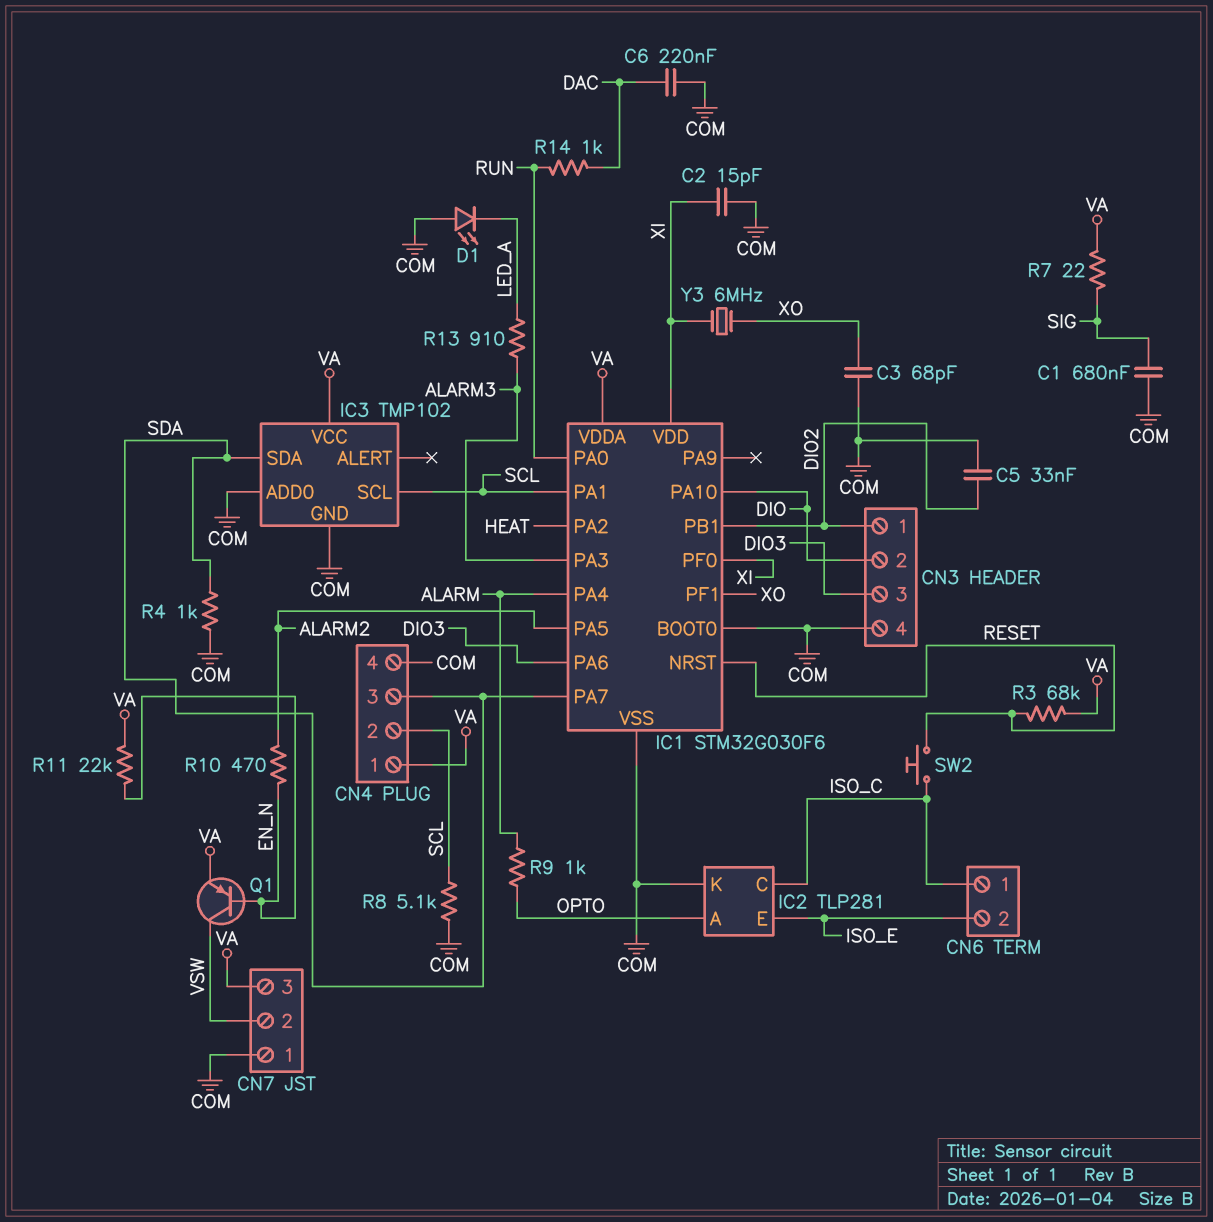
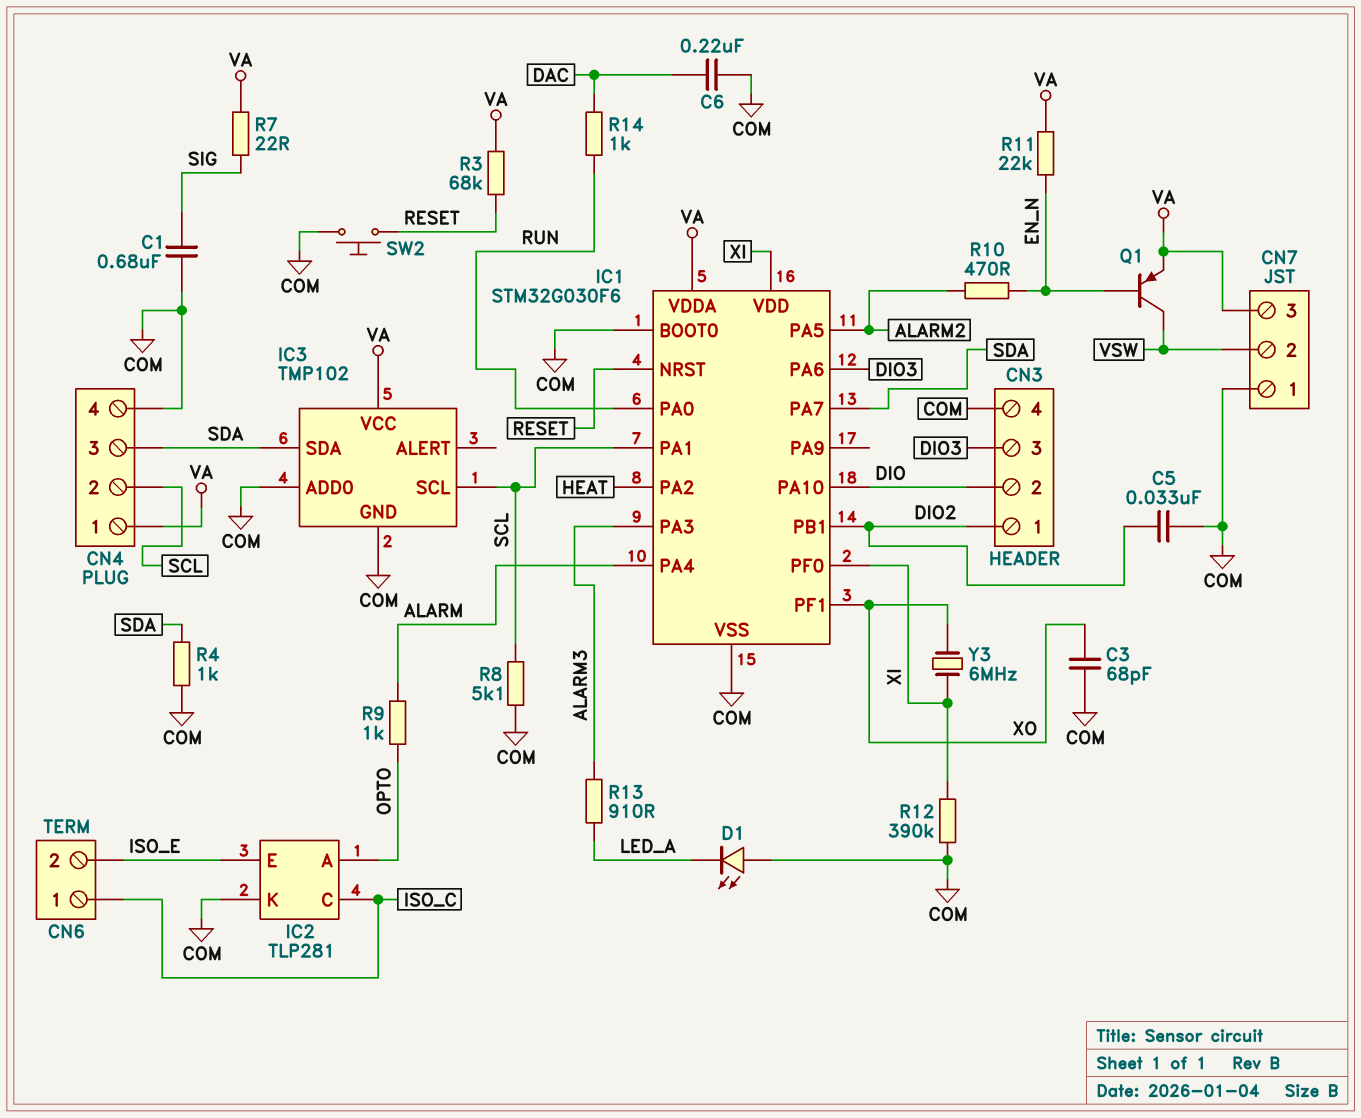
C2: 15pF (COM, XI) -> none
R12: none -> 390k (COM, XI)
SW2: button (ISO_C, RESET) -> button (COM, RESET)

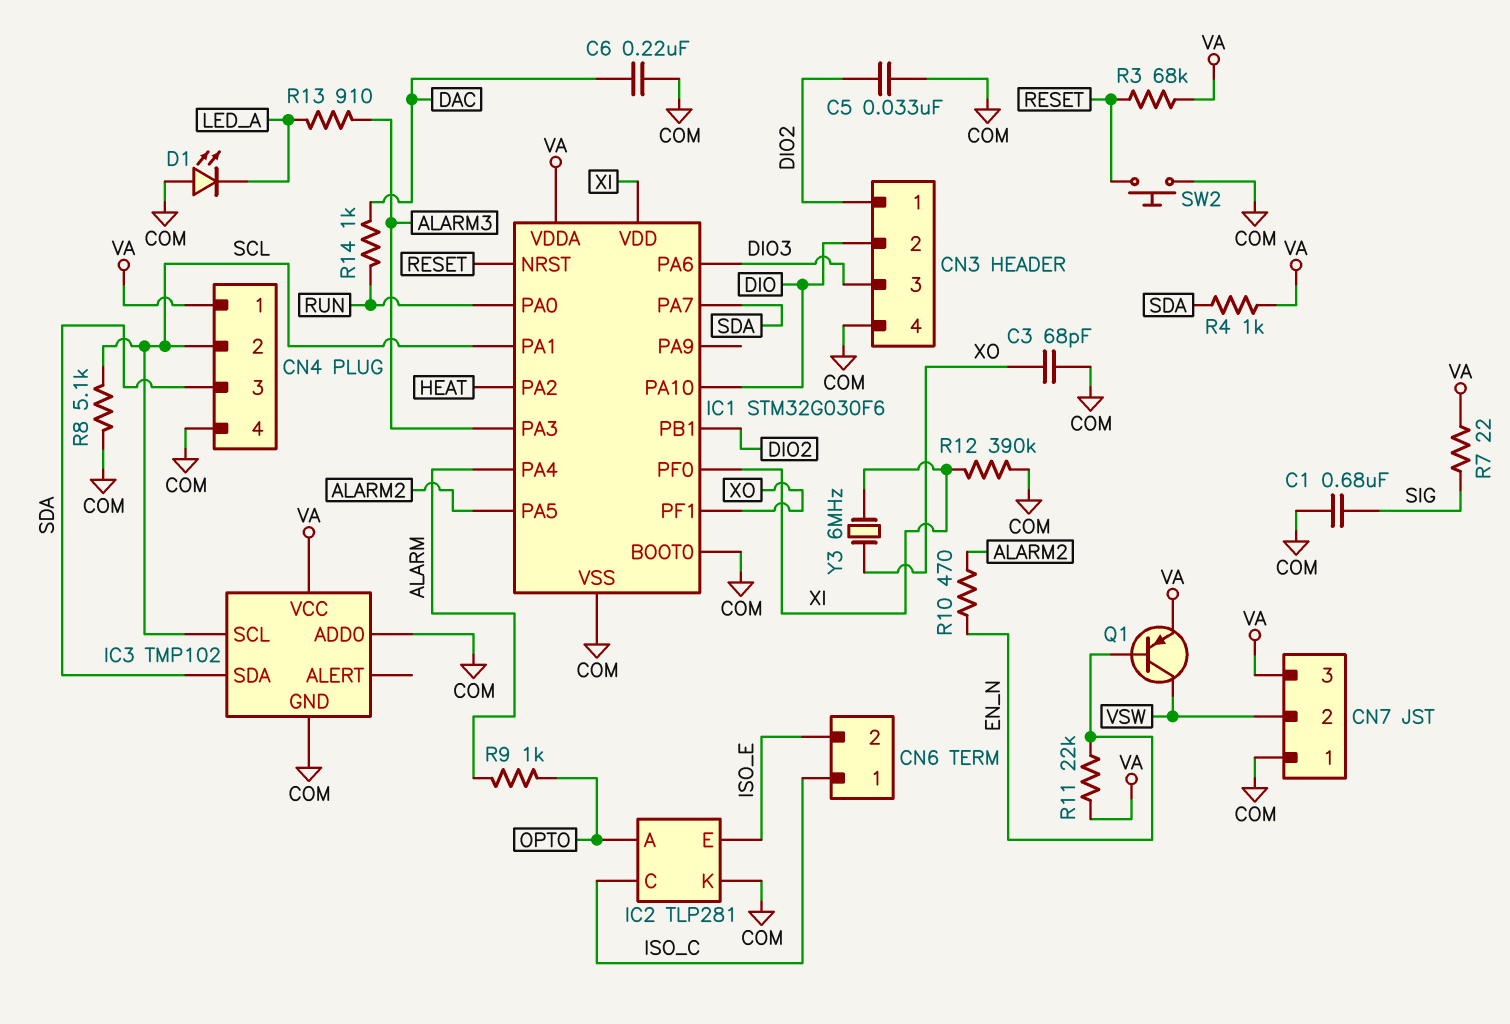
R4: 1k (COM, SDA) -> 1k (SDA, VA)

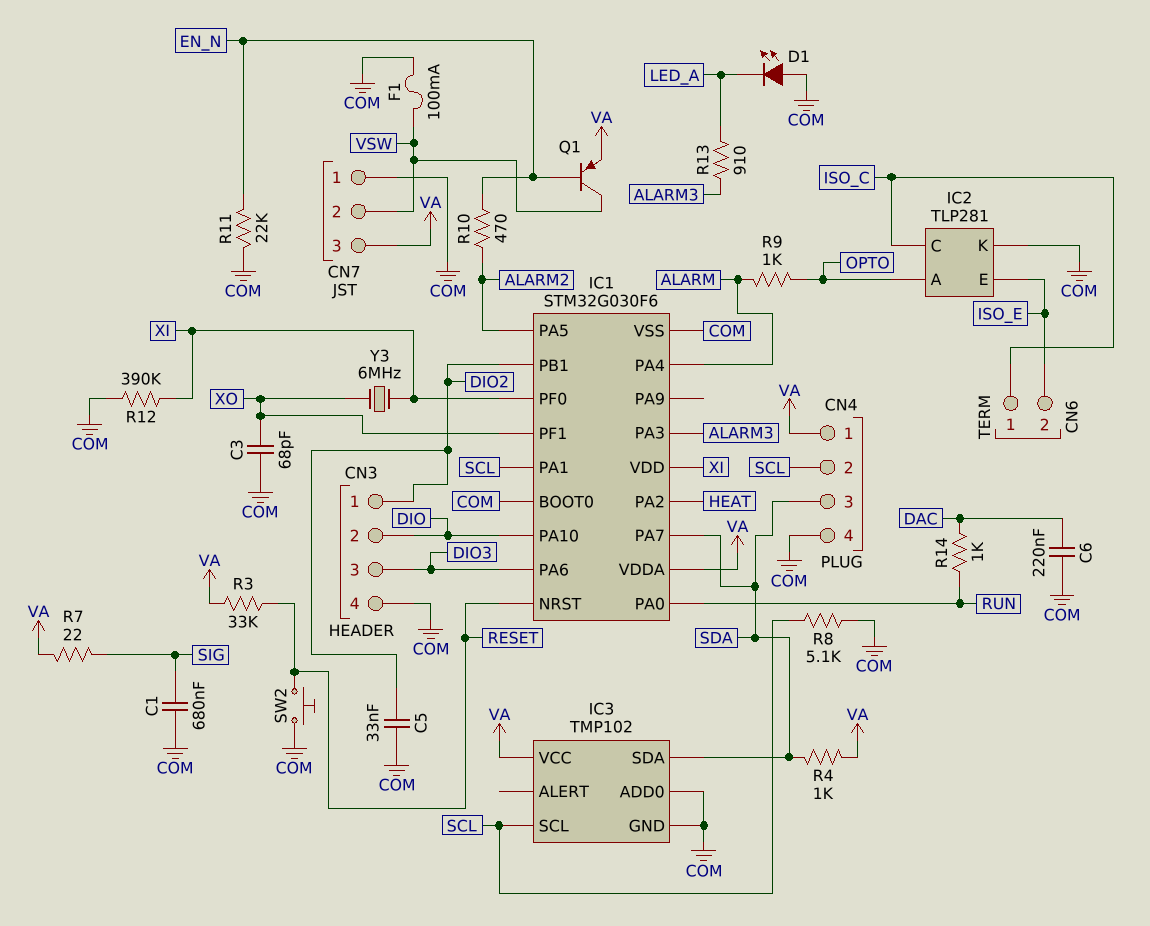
F1: none -> 100mA (COM, VSW)
R3: 68k (RESET, VA) -> 33k (RESET, VA)
R11: 22k (EN_N, VA) -> 22k (COM, EN_N)

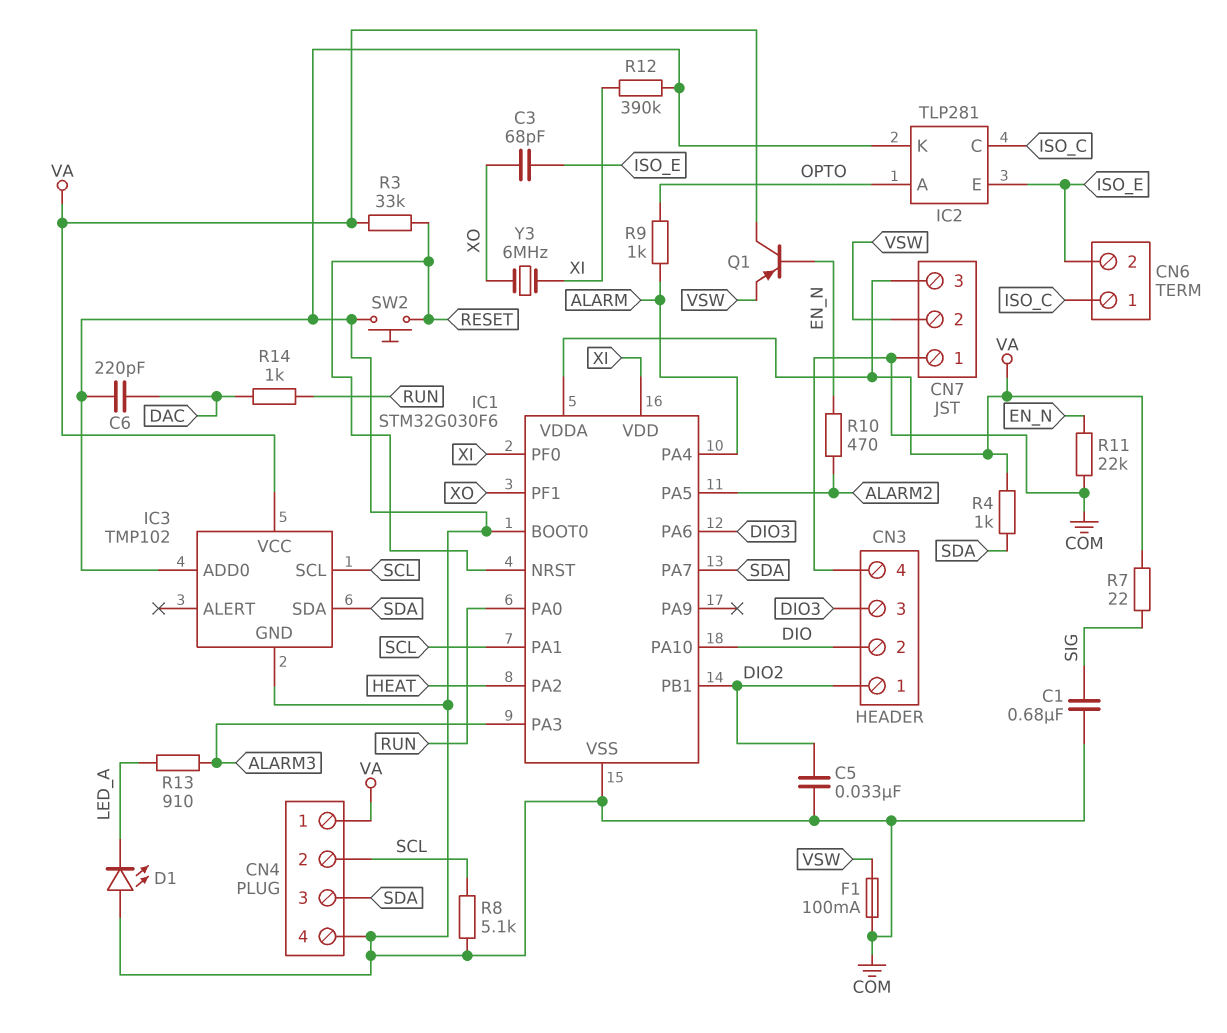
C3: 68pF (COM, XO) -> 68pF (ISO_E, XO)
C6: 220nF (COM, DAC) -> 220pF (COM, DAC)
Q1: PNP (B EN_N, C VSW, E VA) -> PNP (B EN_N, C VA, E VSW)

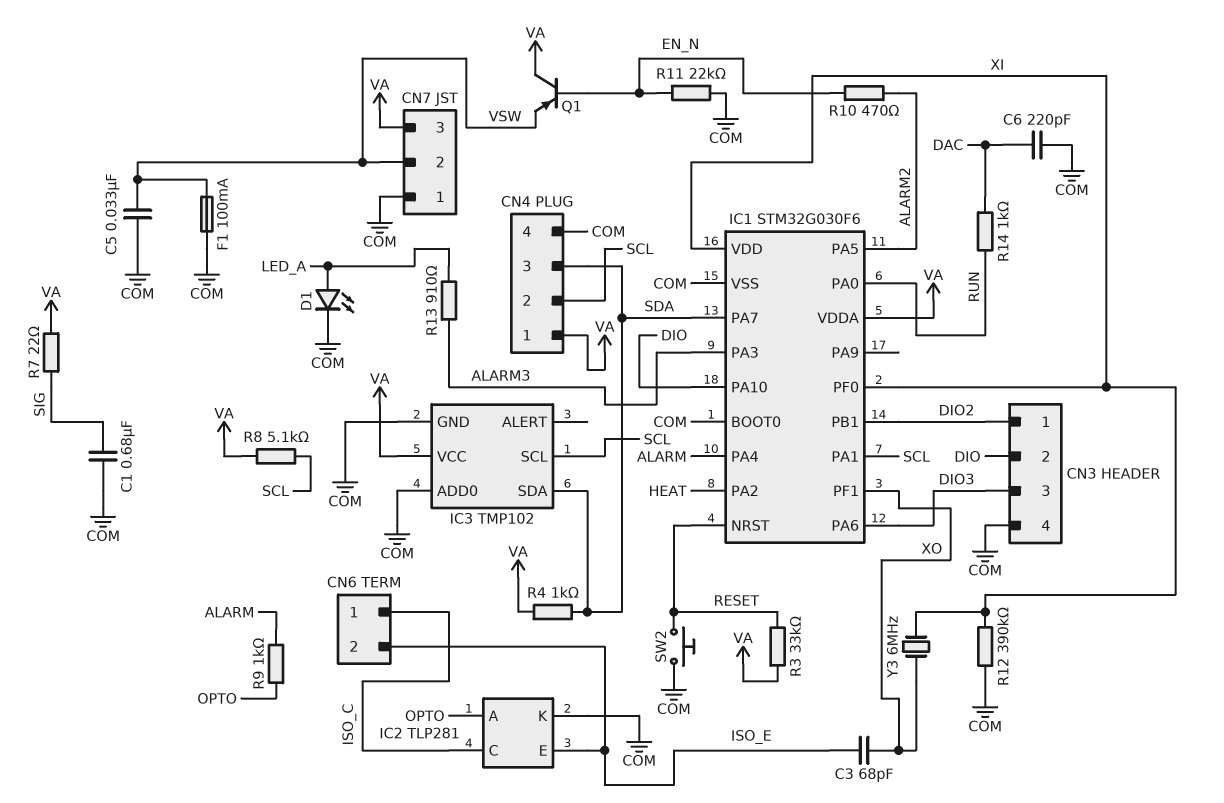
C5: 33nF (COM, DIO2) -> 33nF (COM, VSW)
D1: LED (A COM, K LED_A) -> LED (A LED_A, K COM)
R8: 5.1k (COM, SCL) -> 5.1k (SCL, VA)

